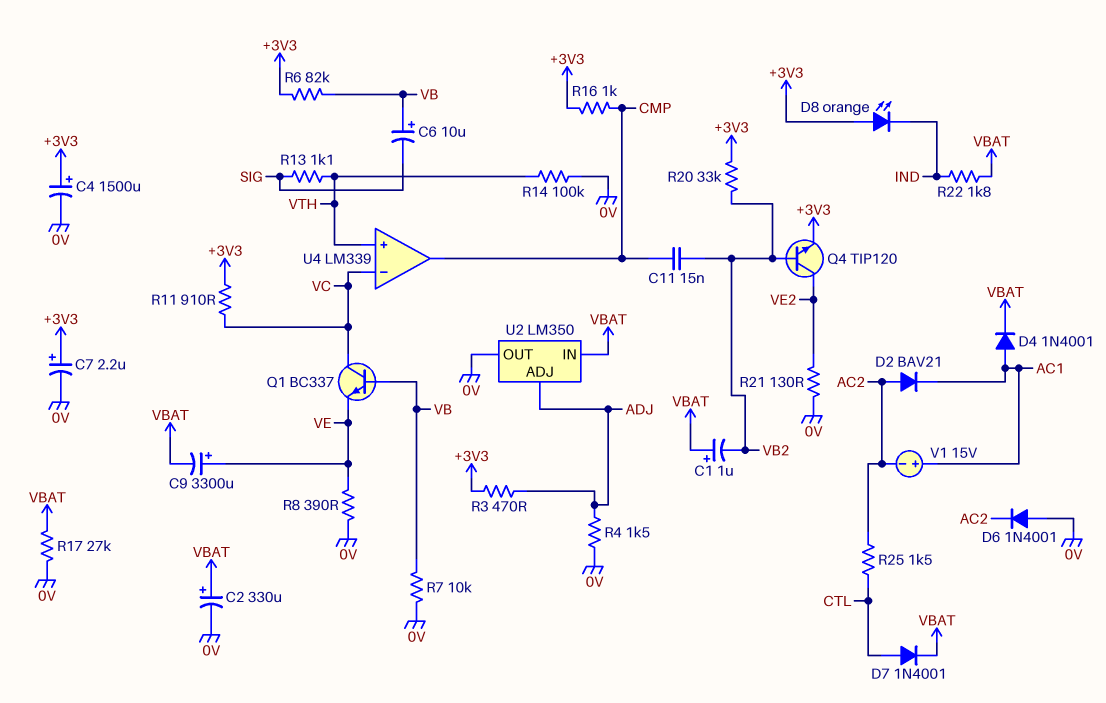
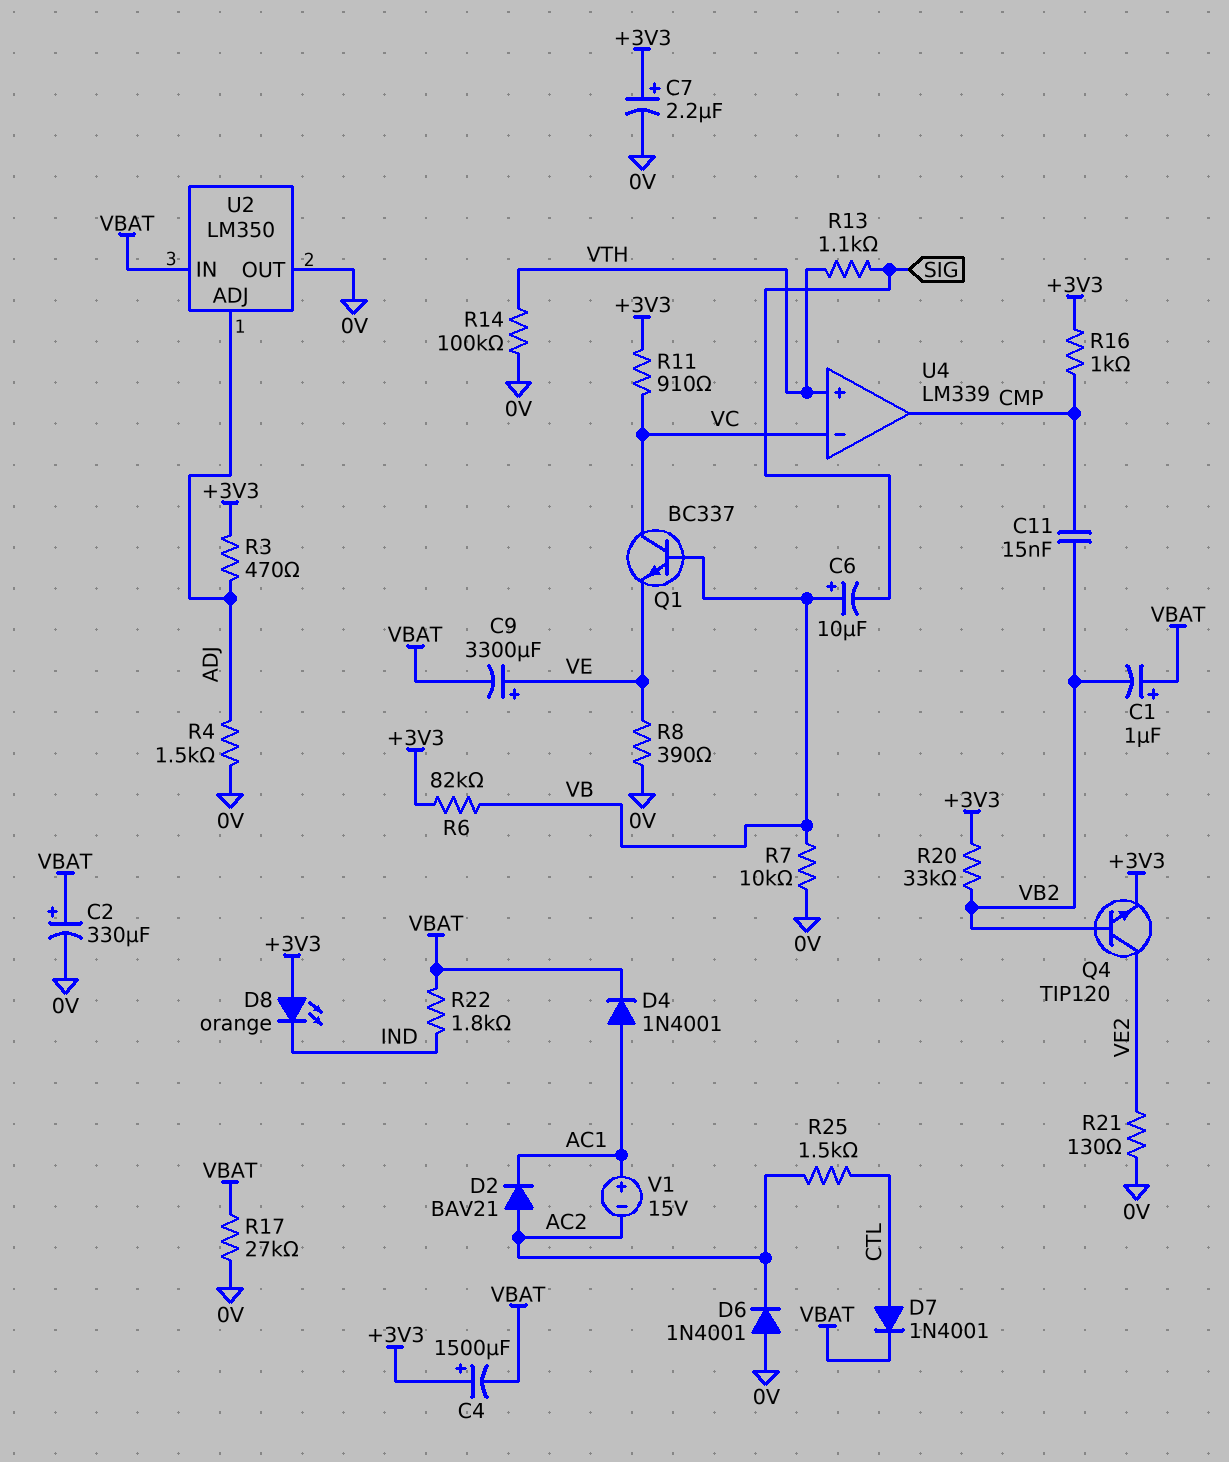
C4: 1500uF (plus +3V3, minus 0V) -> 1500uF (plus +3V3, minus VBAT)

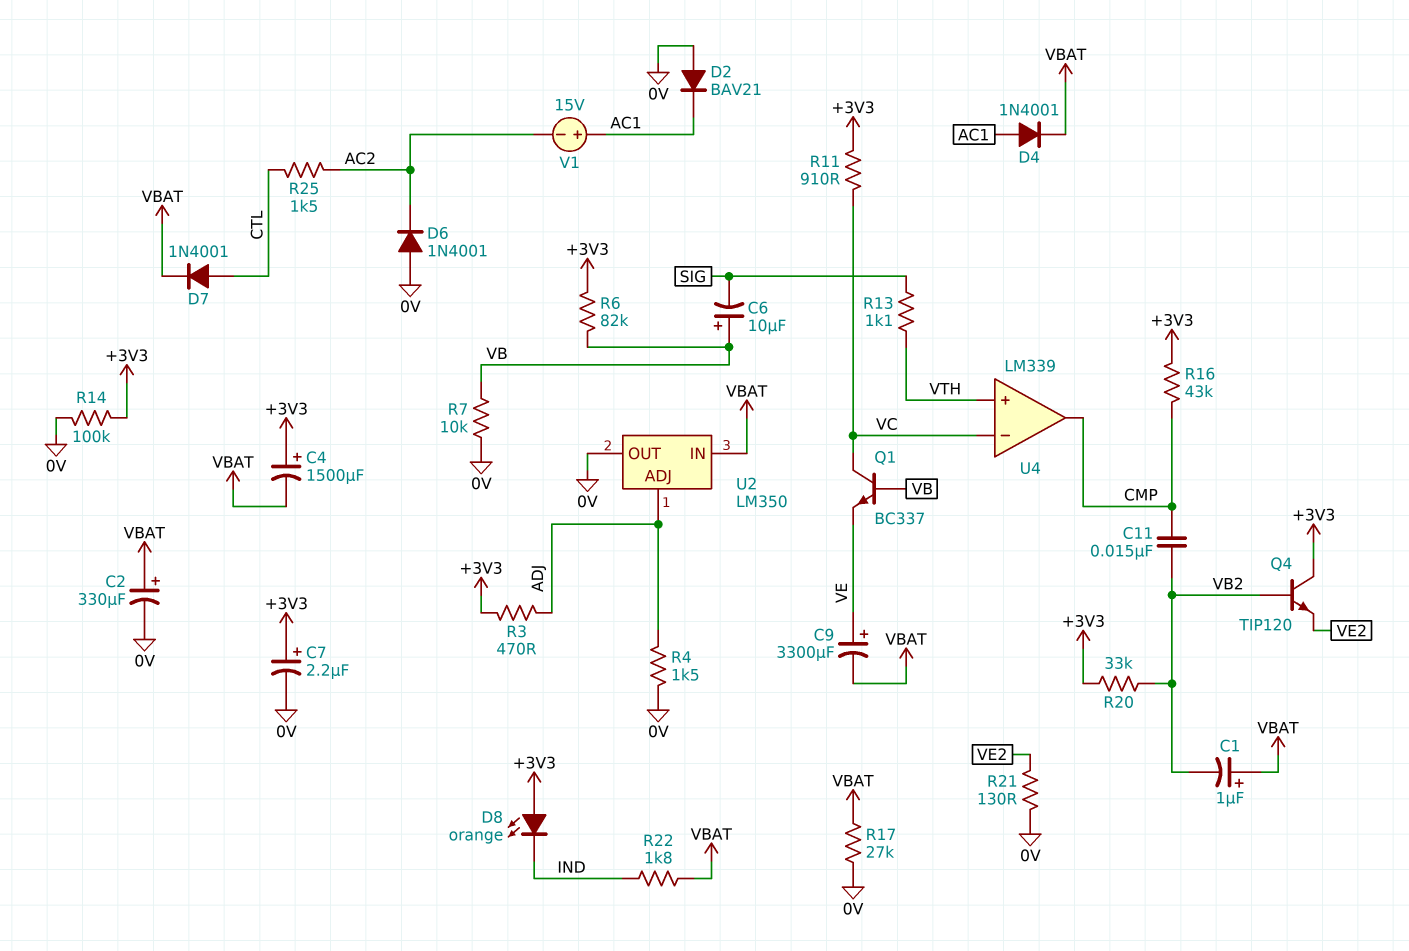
D2: diode BAV21 (A AC2, K AC1) -> diode BAV21 (A 0V, K AC1)
Q4: NPN TIP120 (B VB2, C VE2, E +3V3) -> NPN TIP120 (B VB2, C +3V3, E VE2)
R8: 390 (0V, VE) -> none
R14: 100k (0V, VTH) -> 100k (+3V3, 0V)
R16: 1k (+3V3, CMP) -> 43k (+3V3, CMP)

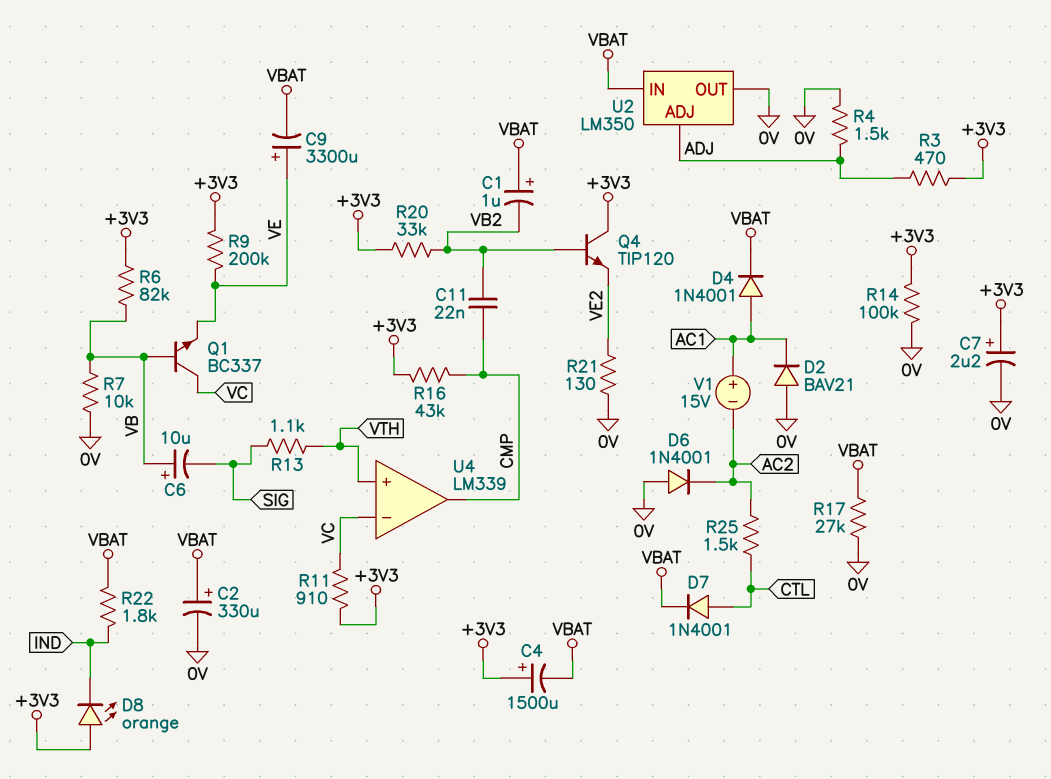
C11: 15nF (CMP, VB2) -> 22nF (CMP, VB2)
R9: none -> 200k (+3V3, VE)

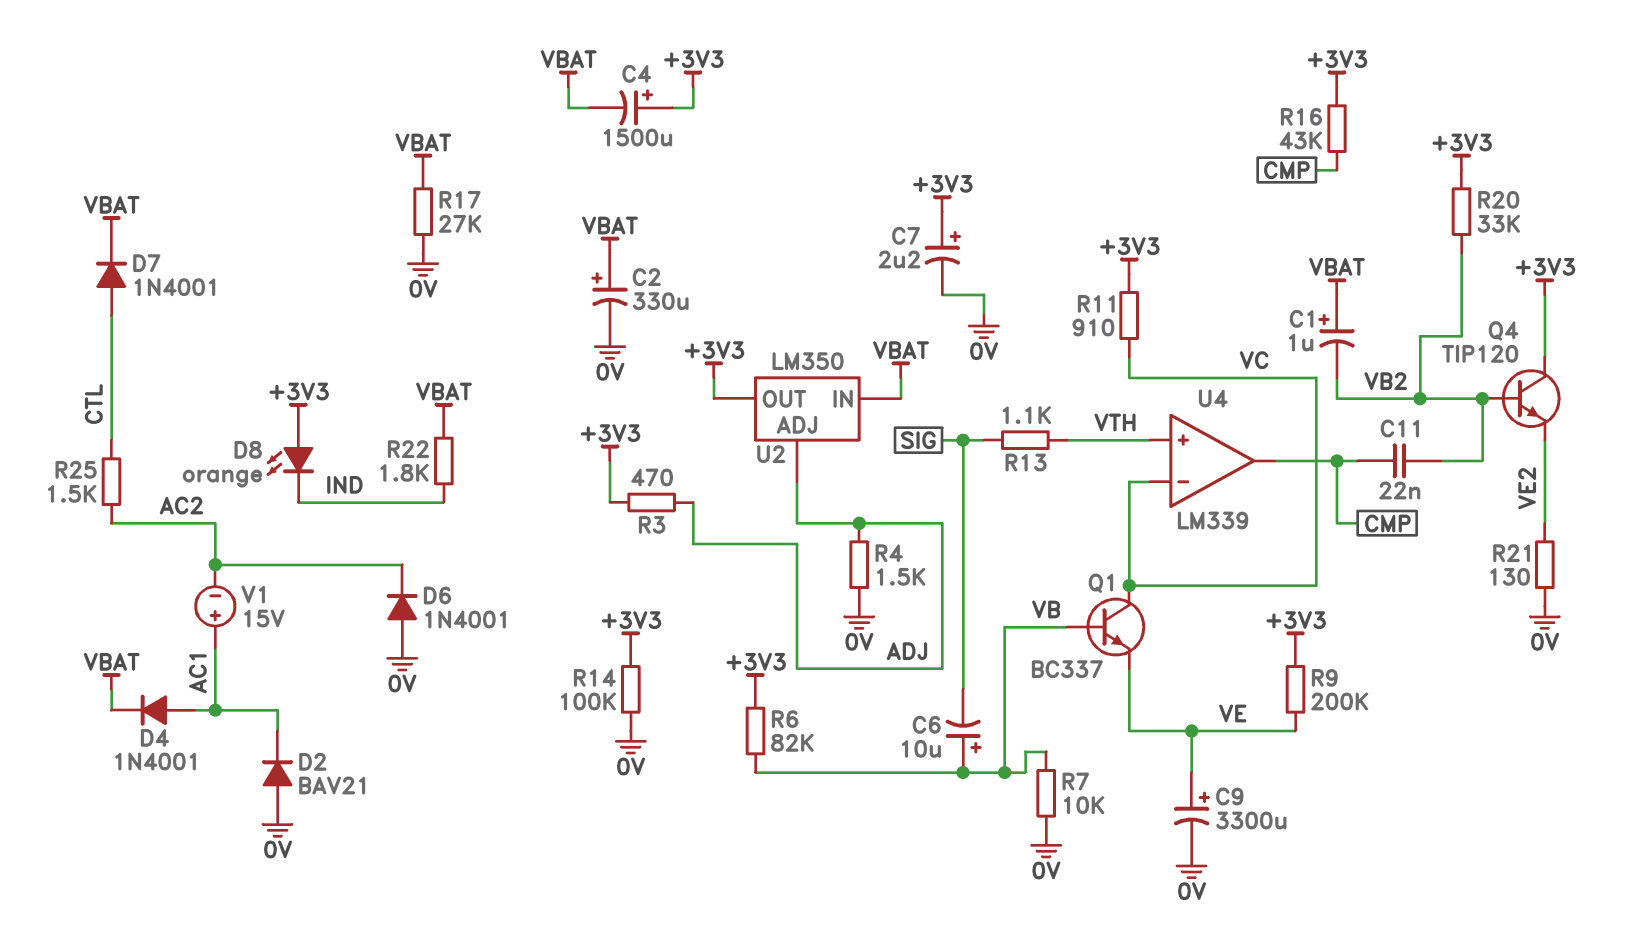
C9: 3300uF (plus VE, minus VBAT) -> 3300uF (plus VE, minus 0V)
U2 pin OUT: 0V -> +3V3

